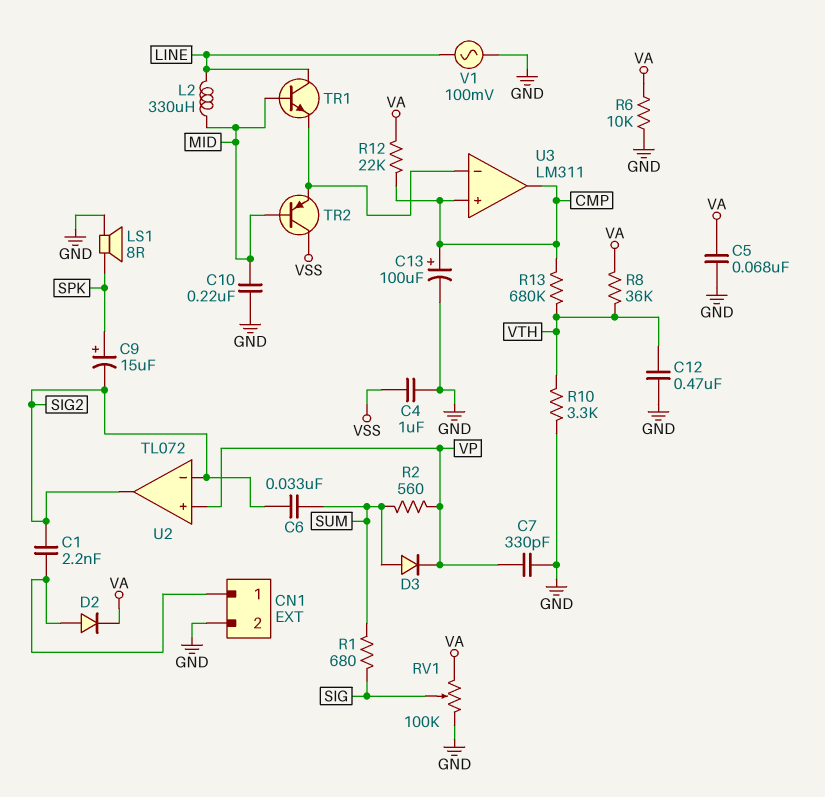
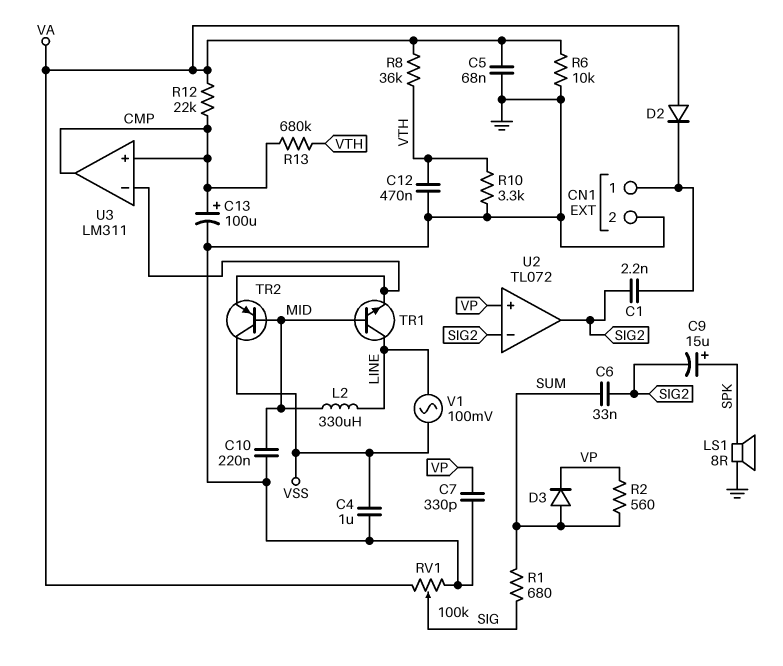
D2: diode (A CN1/1, K VA) -> diode (A VA, K CN1/1)
V1: AC 100mV (GND, LINE) -> AC 100mV (LINE, VSS)

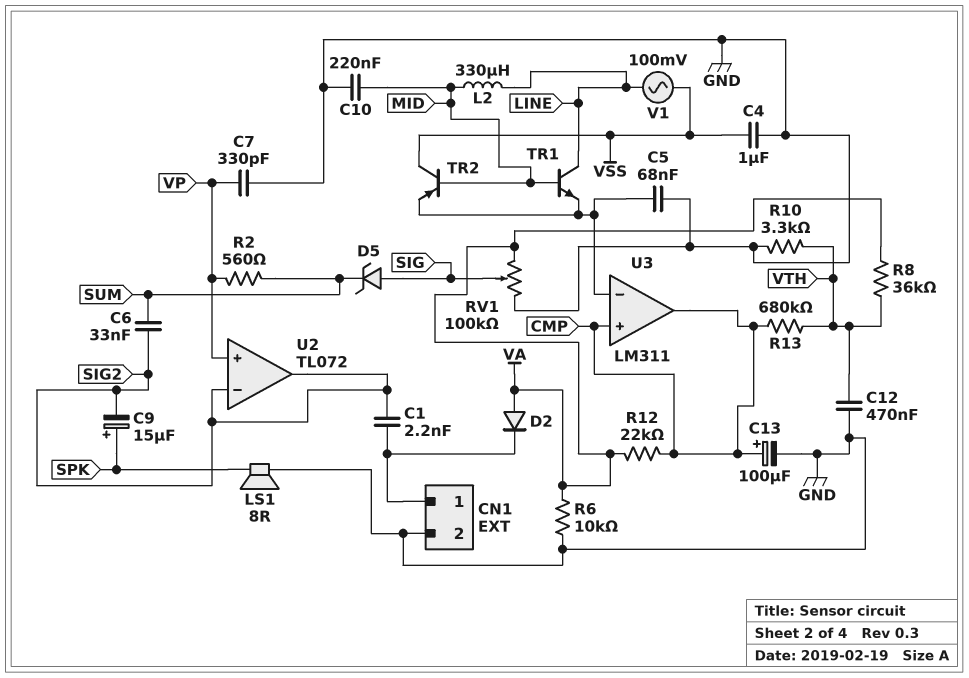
C5: 68nF (GND, VA) -> 68nF (GND, U3/in-)
D3: diode (A SUM, K VP) -> none
D5: none -> zener (A SIG, K SUM)
R1: 680 (SIG, SUM) -> none

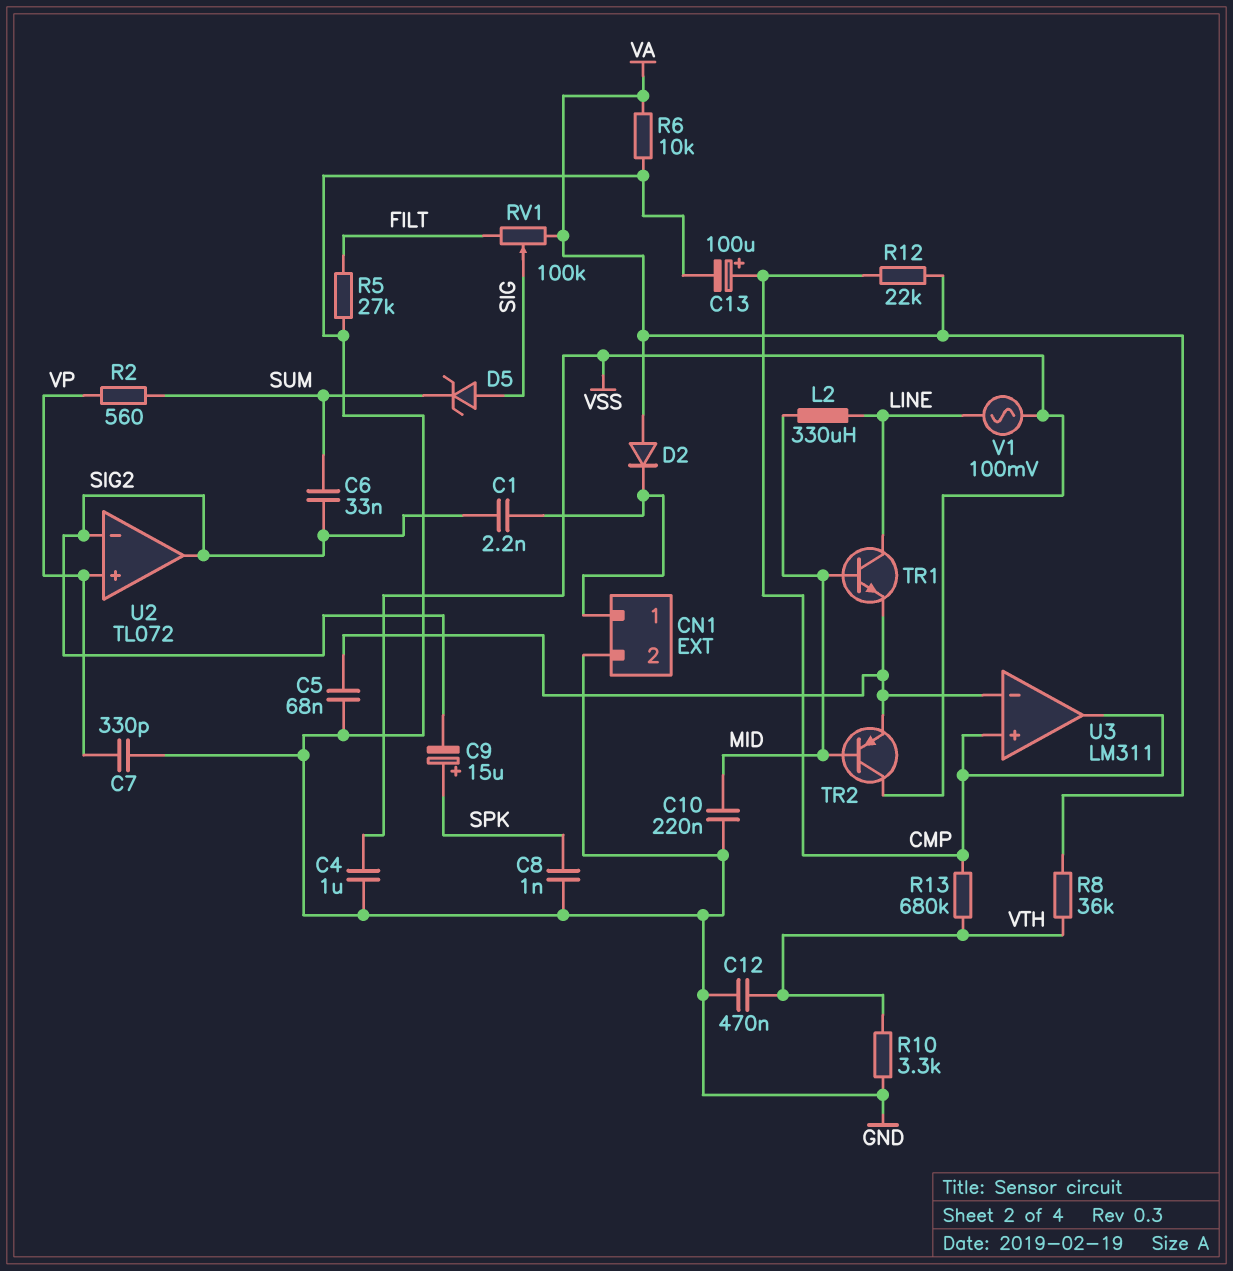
C8: none -> 1nF (GND, SPK)
LS1: speaker 8R (GND, SPK) -> none
R5: none -> 27k (FILT, GND)
RV1: 100k (GND, VA, wiper SIG) -> 100k (FILT, VA, wiper SIG)

